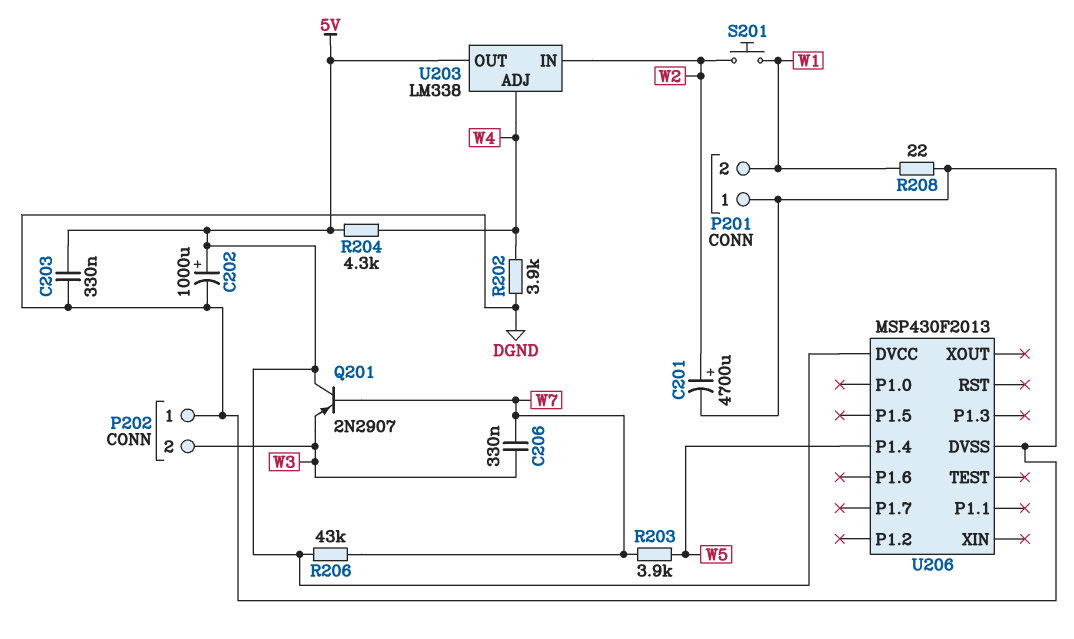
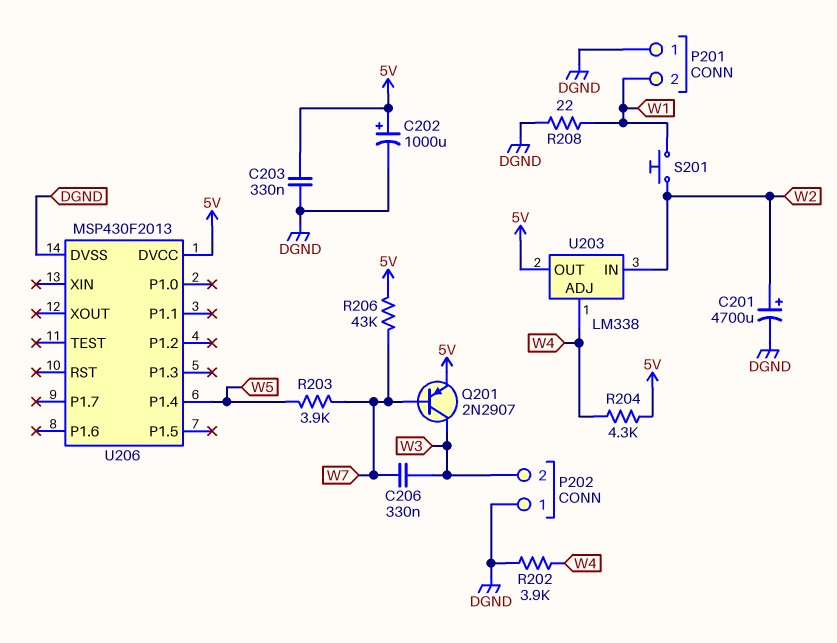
Q201: PNP 2N2907 (B W7, C 5V, E W3) -> PNP 2N2907 (B W7, C W3, E 5V)

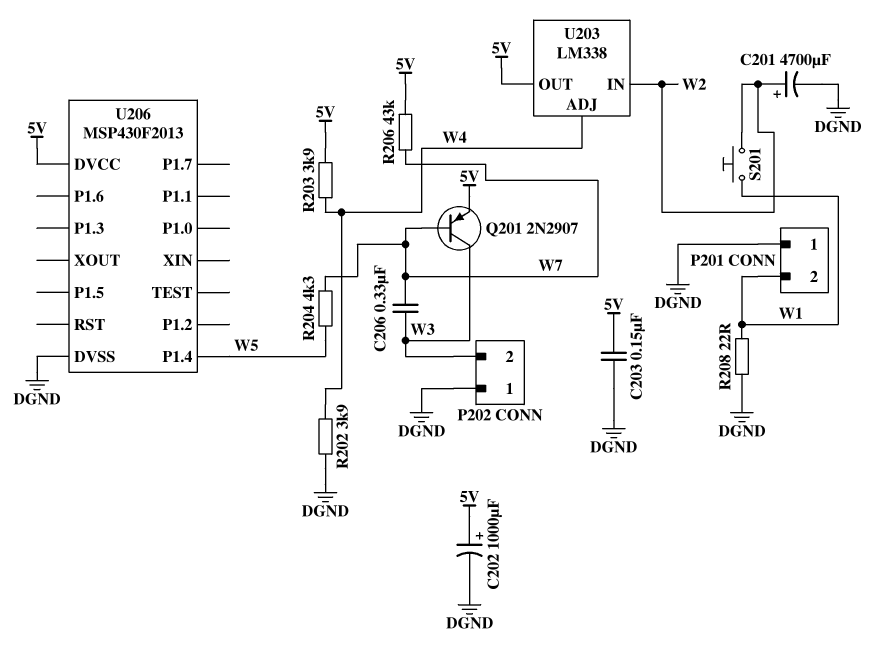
C203: 330nF (5V, DGND) -> 150nF (5V, DGND)
R203: 3.9k (W5, W7) -> 3.9k (5V, W4)
R204: 4.3k (5V, W4) -> 4.3k (W5, W7)

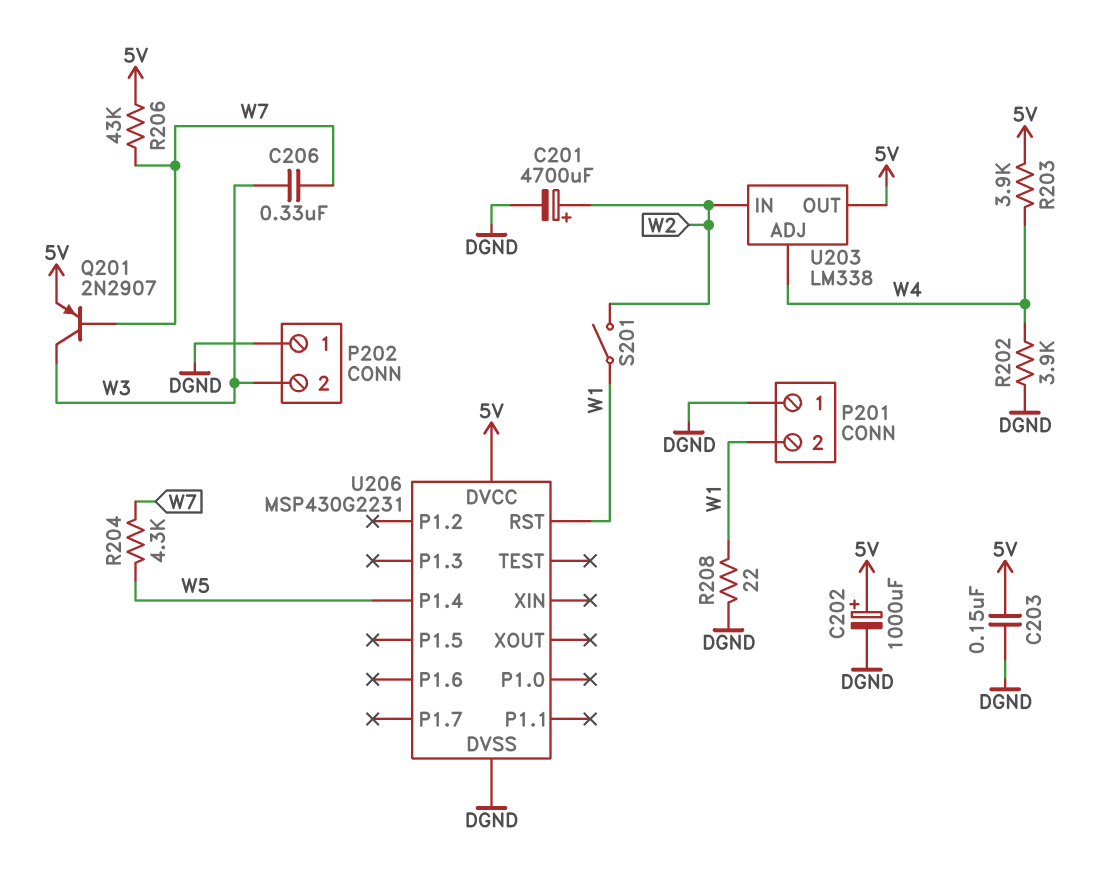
S201: button (W1, W2) -> switch (W1, W2)
U206: MSP430F2013 -> MSP430G2231
U206 pin RST: none -> W1

